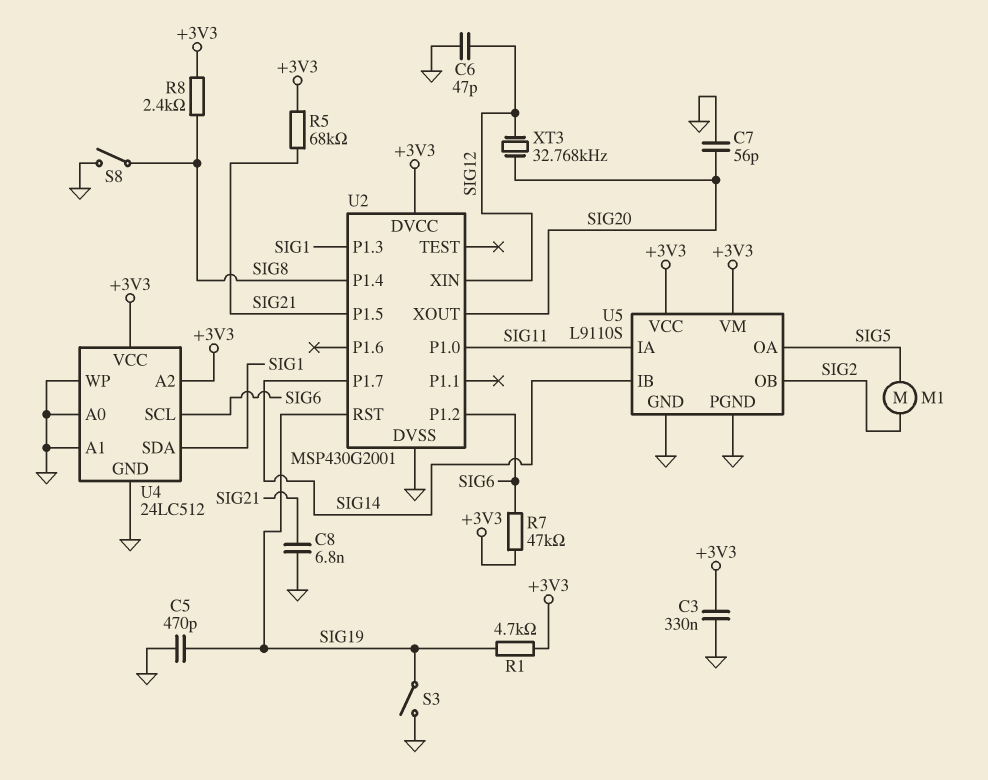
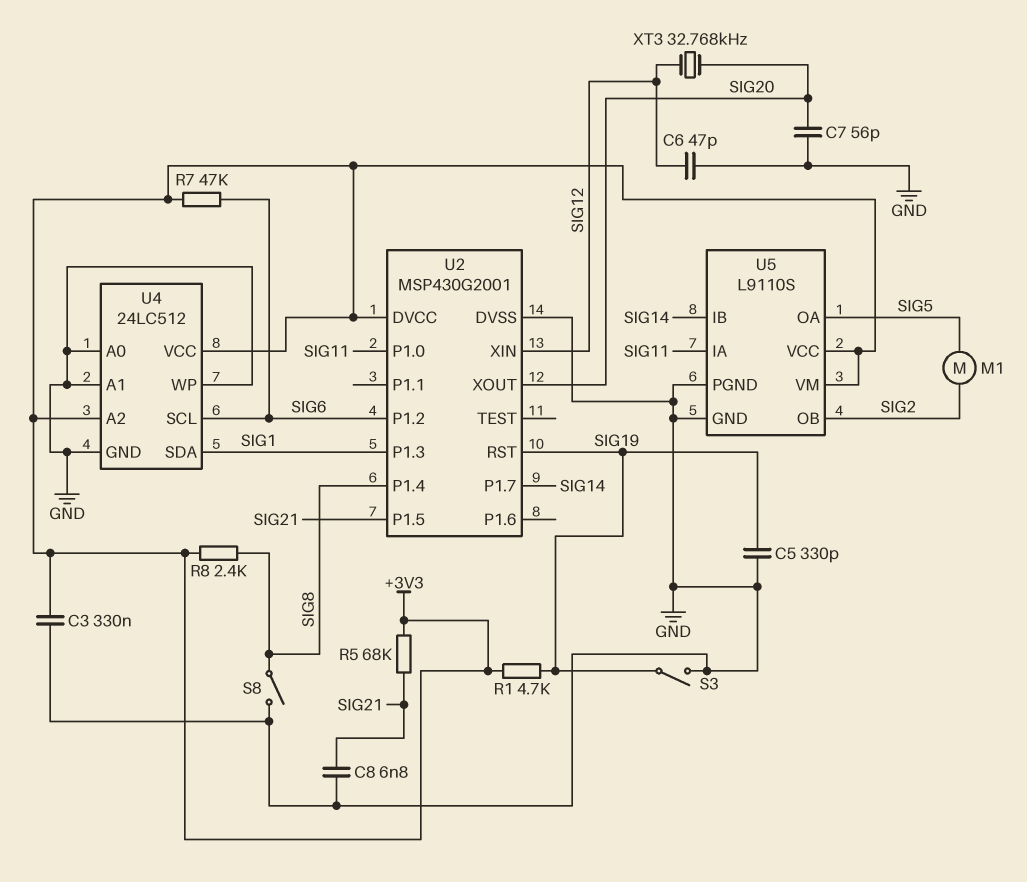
C5: 470pF (GND, SIG19) -> 330pF (GND, SIG19)

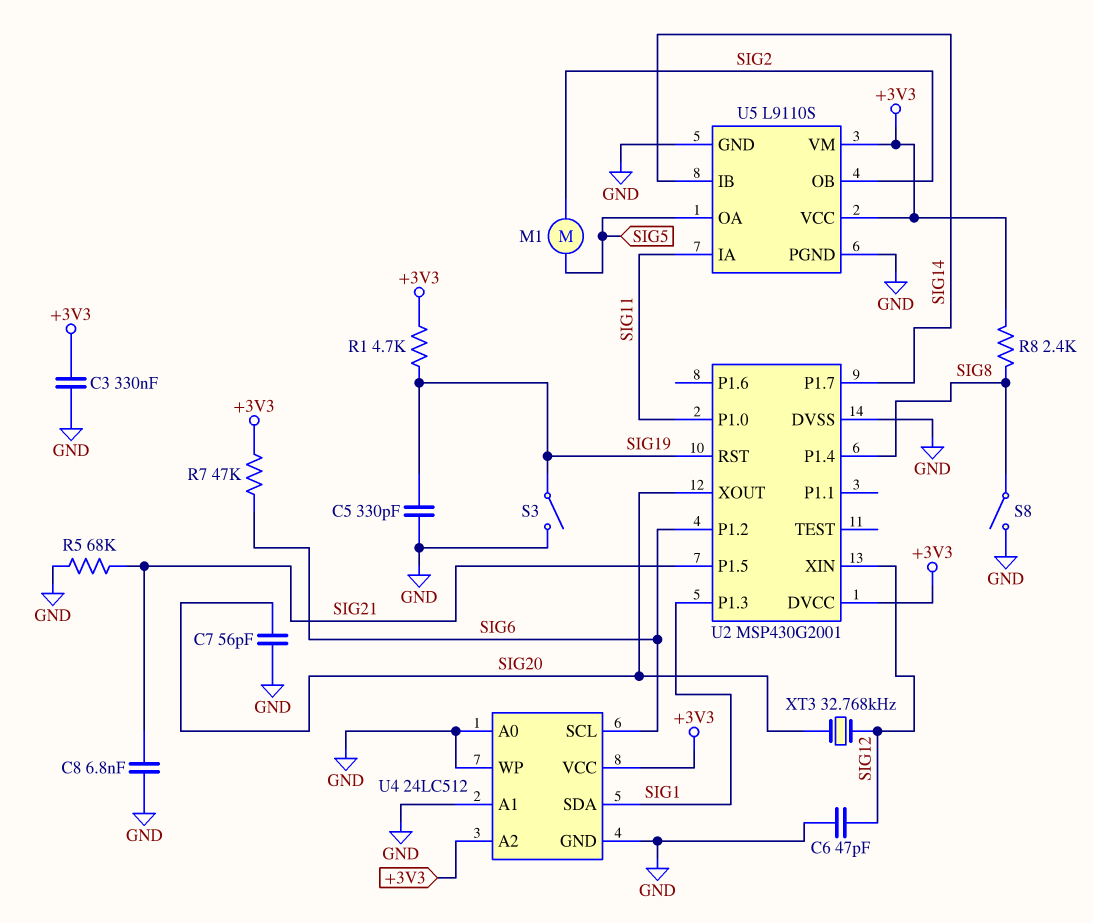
R5: 68k (+3V3, SIG21) -> 68k (GND, SIG21)

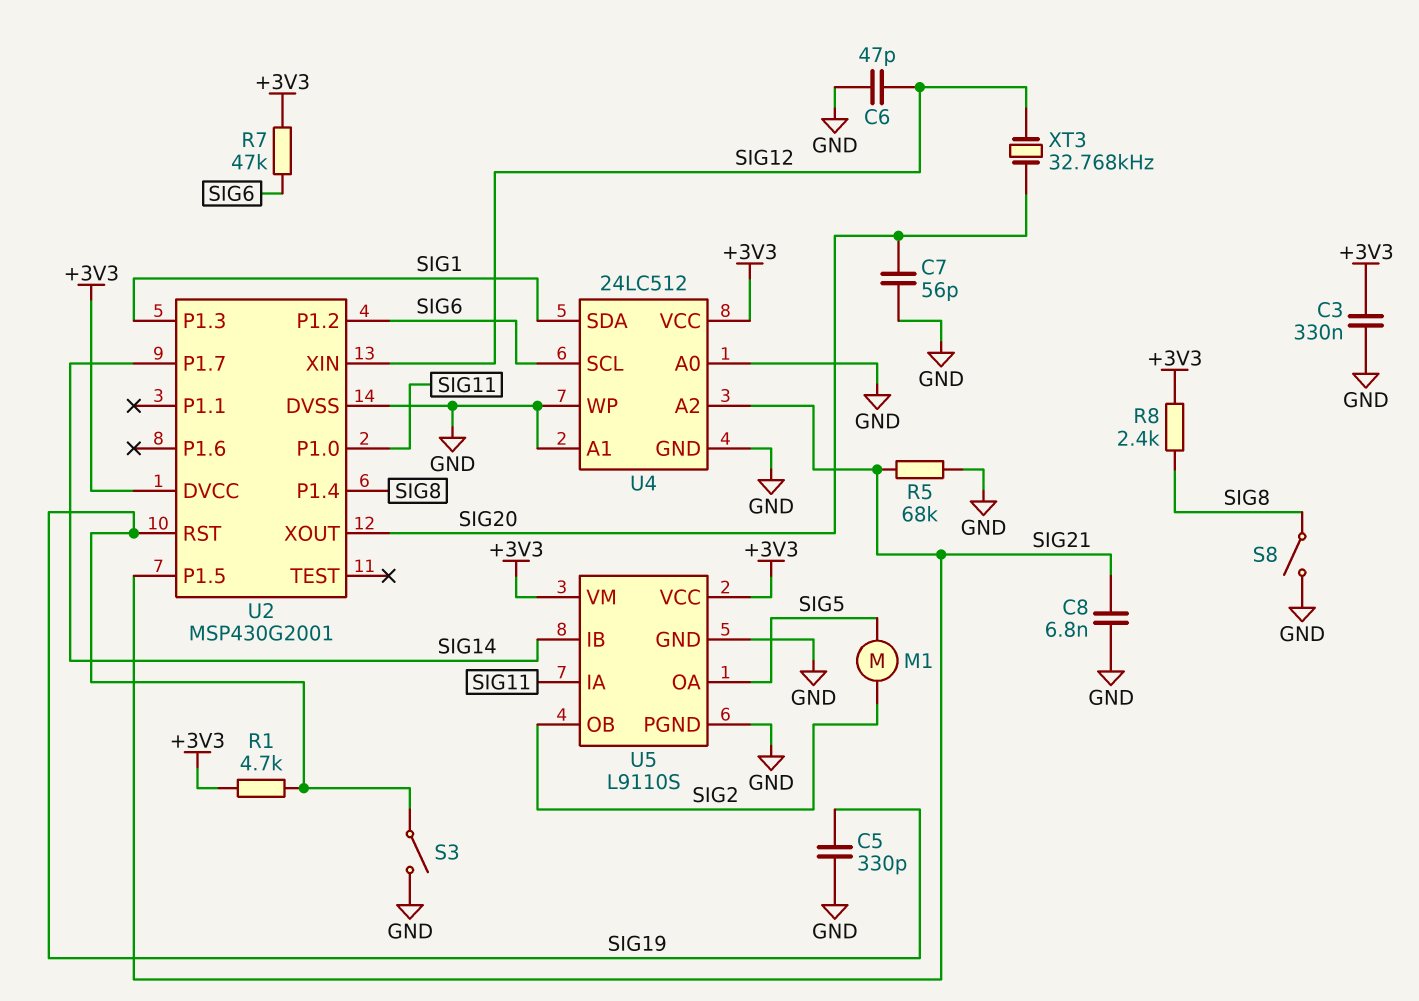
U4 pin A2: +3V3 -> SIG21

